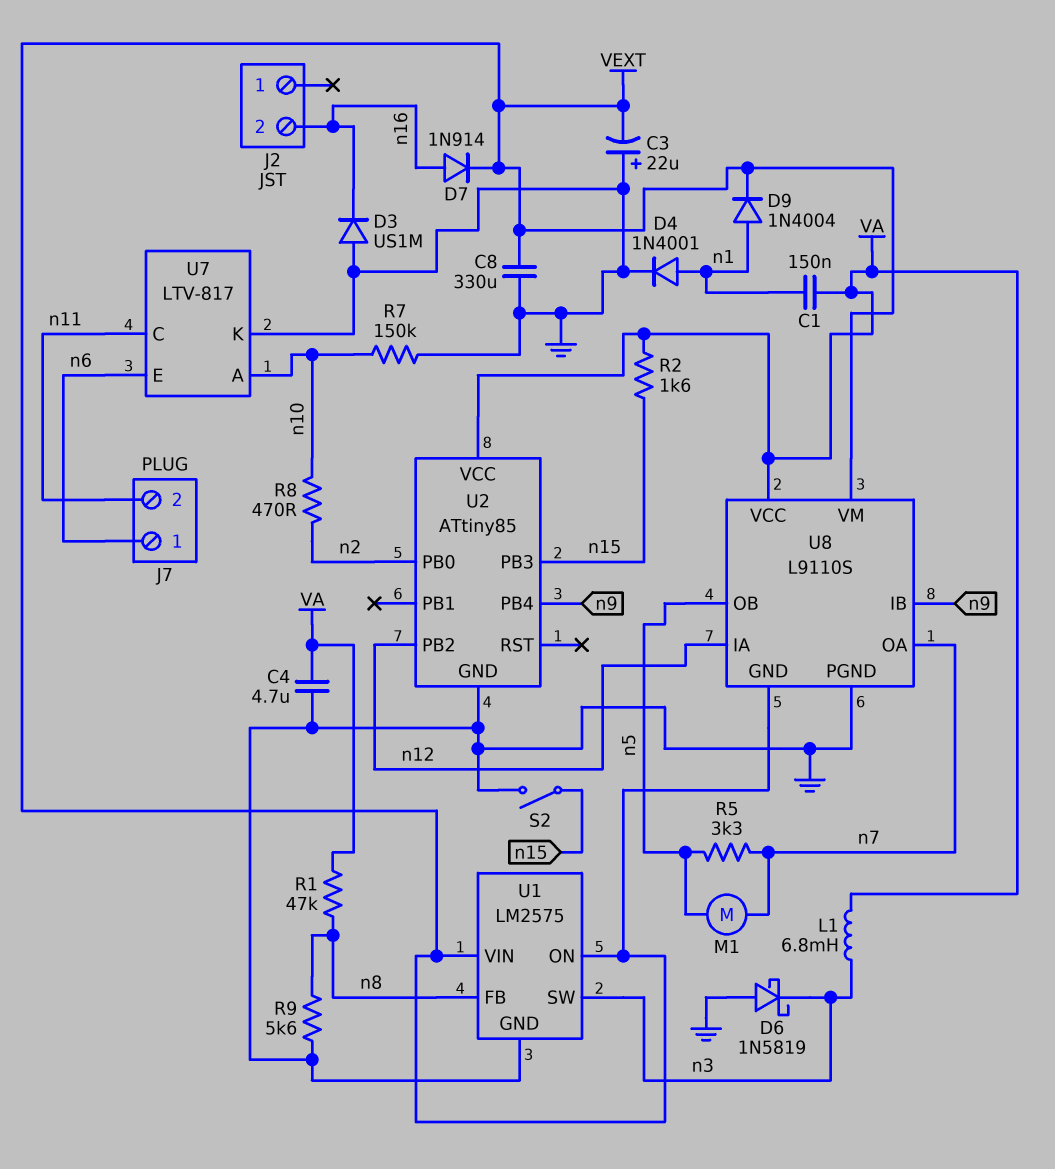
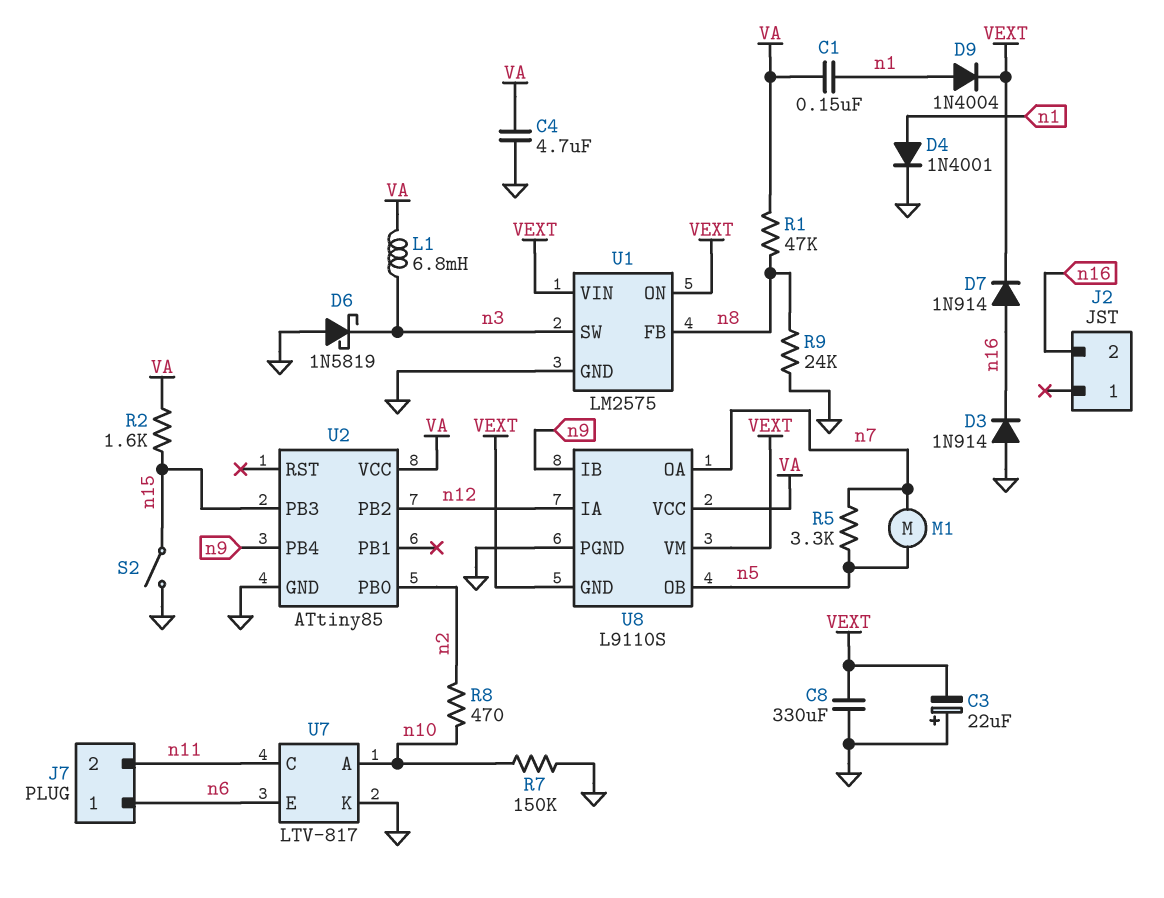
D3: diode US1M (A GND, K n16) -> diode 1N914 (A GND, K n16)
R9: 5.6k (GND, n8) -> 24k (GND, n8)

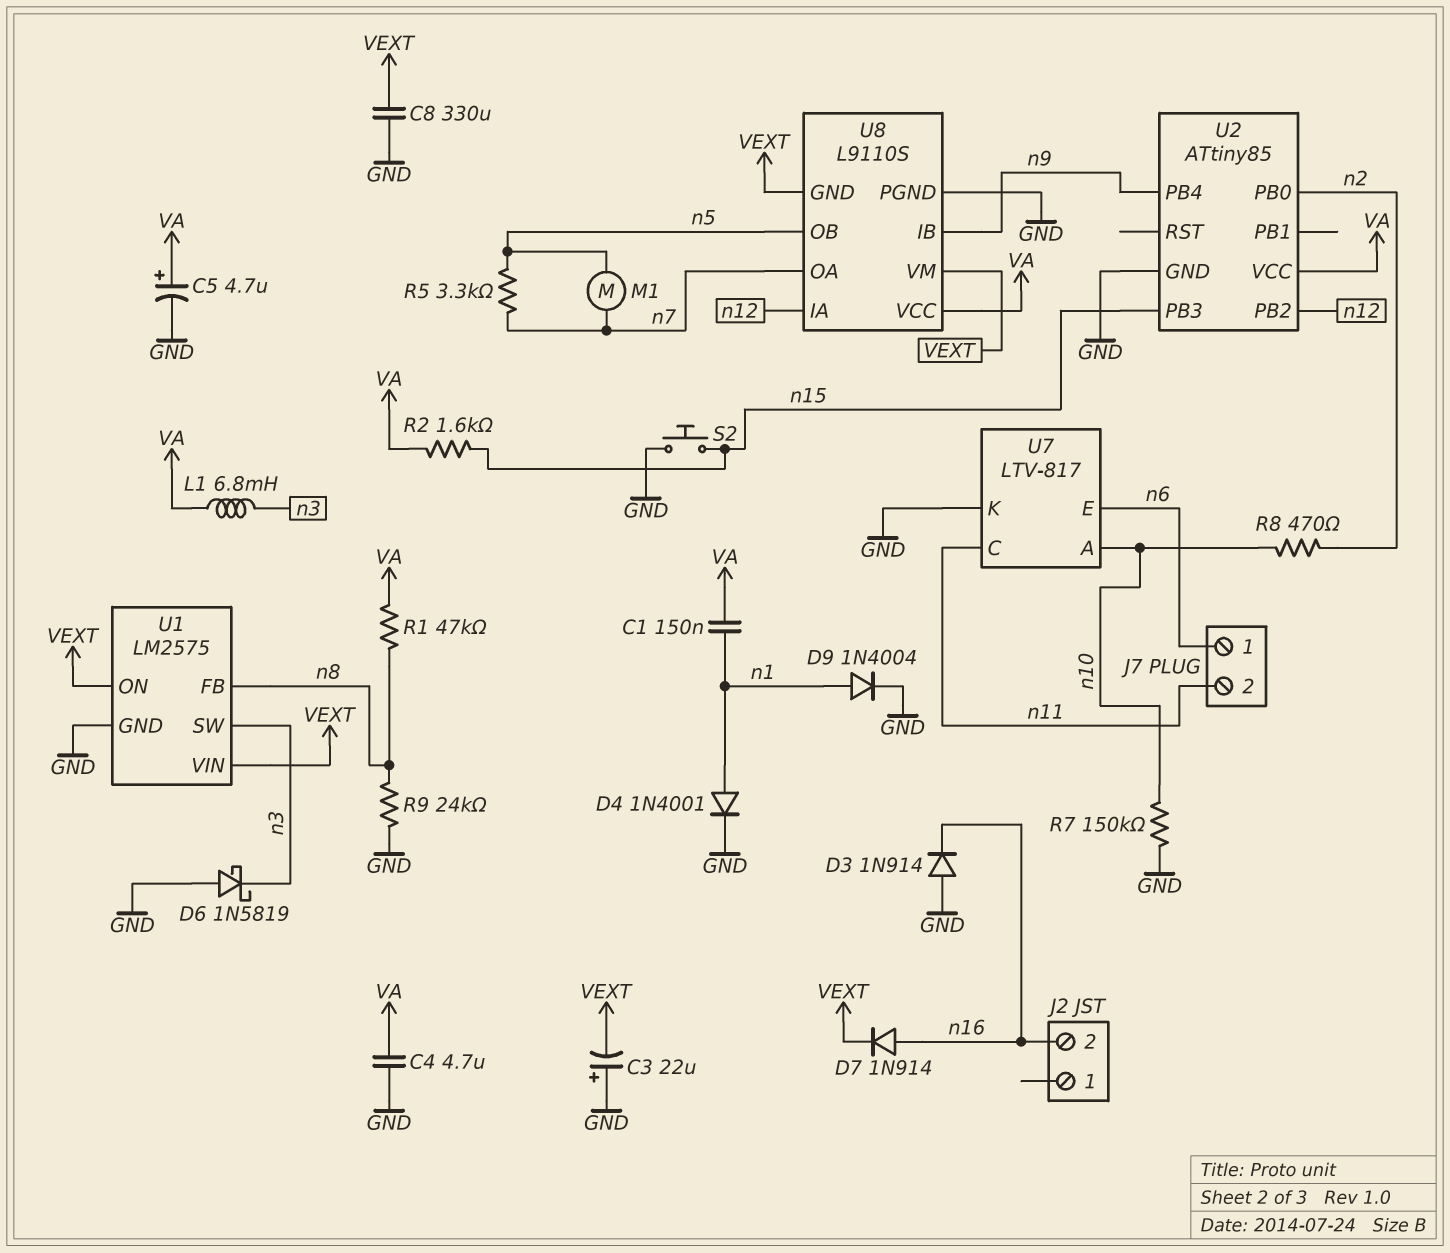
C5: none -> 4.7uF (plus VA, minus GND)
D9: diode 1N4004 (A n1, K VEXT) -> diode 1N4004 (A n1, K GND)
S2: switch (GND, n15) -> button (GND, n15)

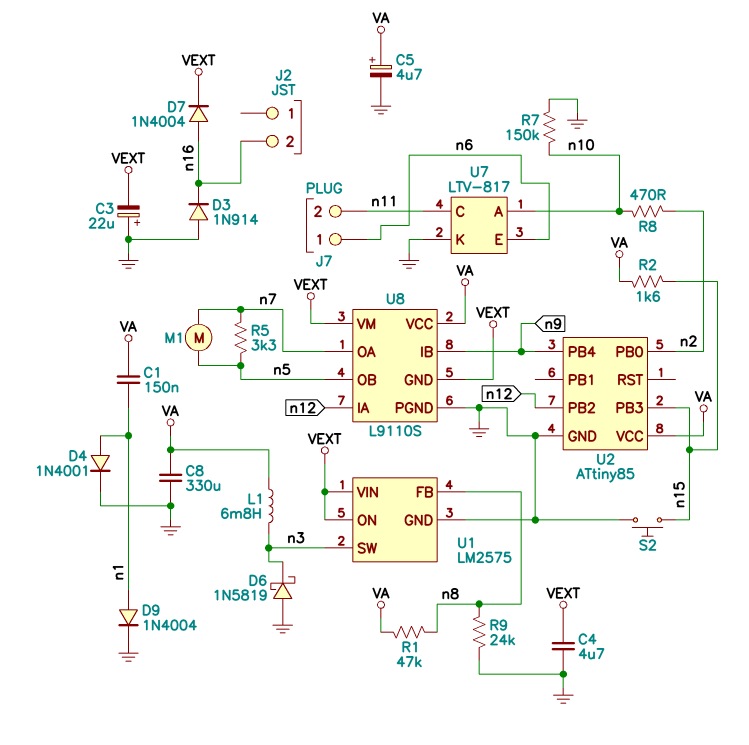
C4: 4.7uF (GND, VA) -> 4.7uF (GND, VEXT)
C8: 330uF (GND, VEXT) -> 330uF (GND, VA)
D7: diode 1N914 (A n16, K VEXT) -> diode 1N4004 (A n16, K VEXT)

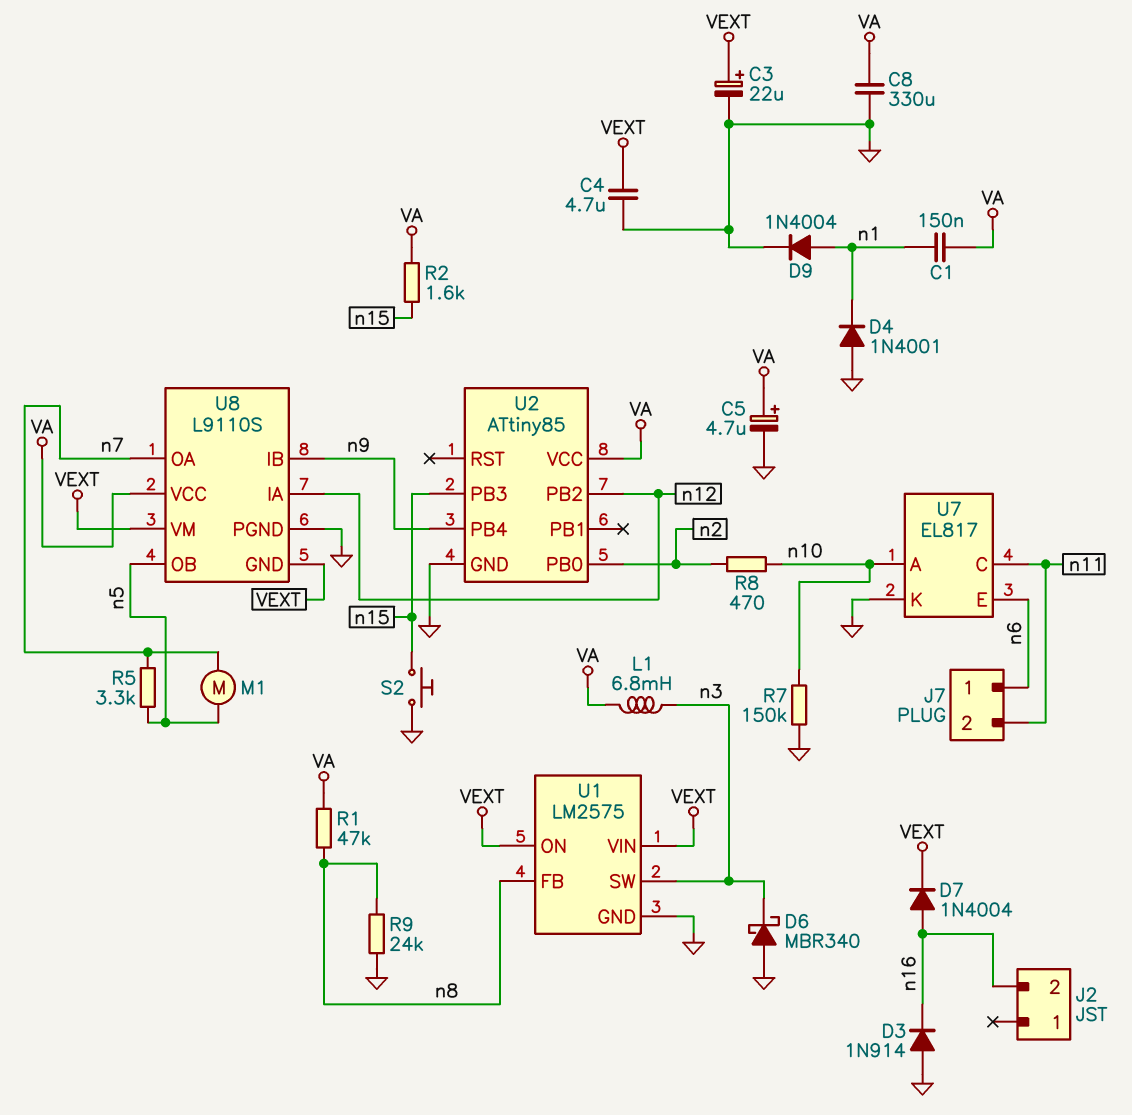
C3: 22uF (plus GND, minus VEXT) -> 22uF (plus VEXT, minus GND)
D4: diode 1N4001 (A n1, K GND) -> diode 1N4001 (A GND, K n1)
D6: schottky 1N5819 (A GND, K n3) -> schottky MBR340 (A GND, K n3)
U7: LTV-817 -> EL817

